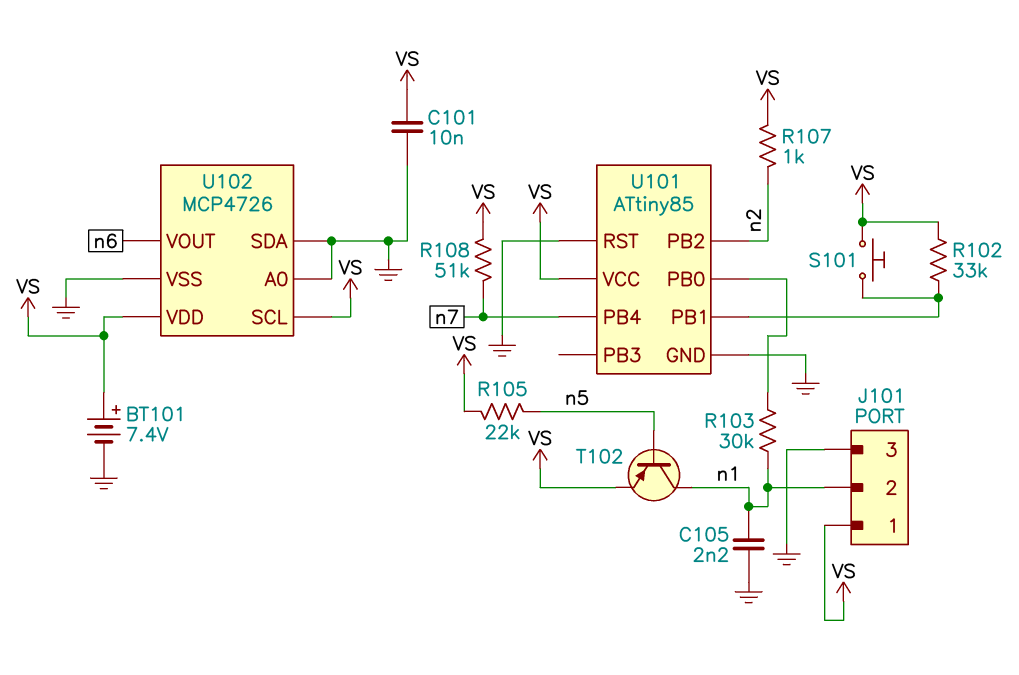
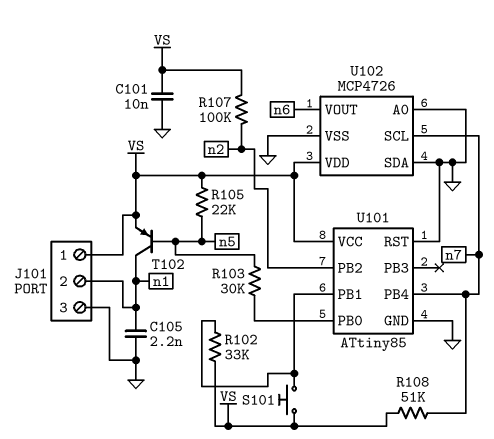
BT101: 7.4V (plus VS, minus GND) -> none
R103: 30k (U101/PB0, n1) -> 30k (U101/PB0, n5)
R107: 1k (VS, n2) -> 100k (VS, n2)
U102 pin SCL: VS -> n7

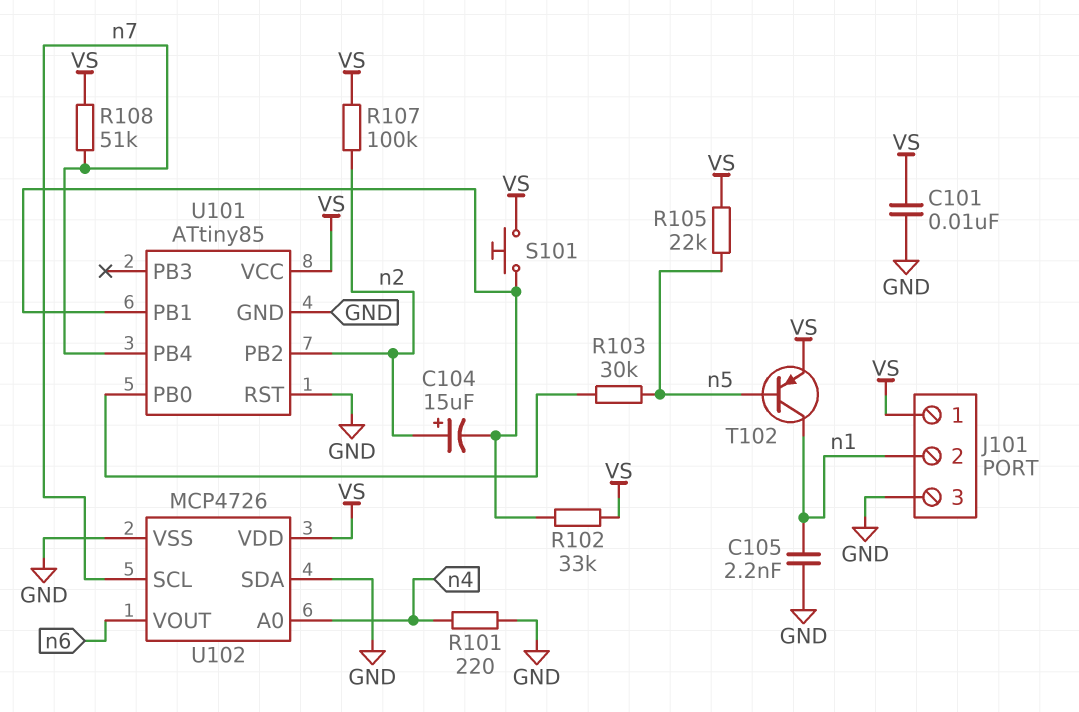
C104: none -> 15uF (plus n2, minus U101/PB1)
R101: none -> 220 (GND, n4)
U102 pin A0: GND -> n4

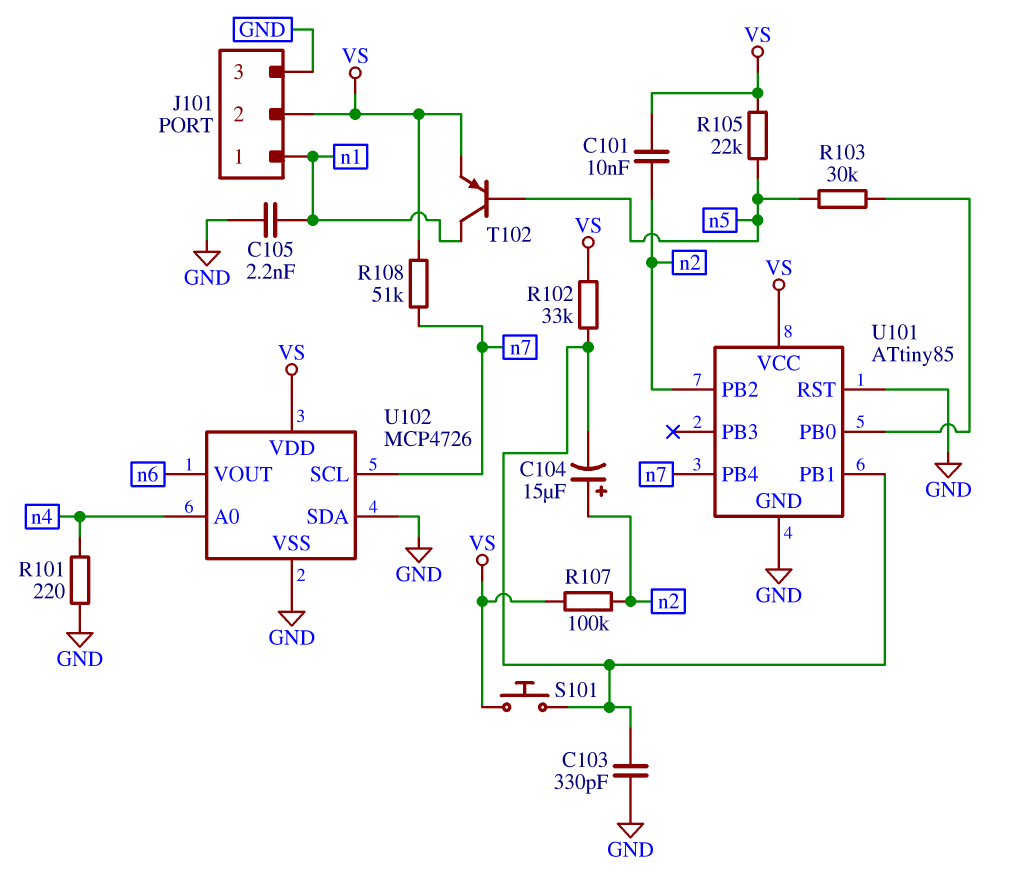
C101: 10nF (GND, VS) -> 10nF (VS, n2)
C103: none -> 330pF (GND, U101/PB1)
J101 pin 1: VS -> n1
J101 pin 2: n1 -> VS

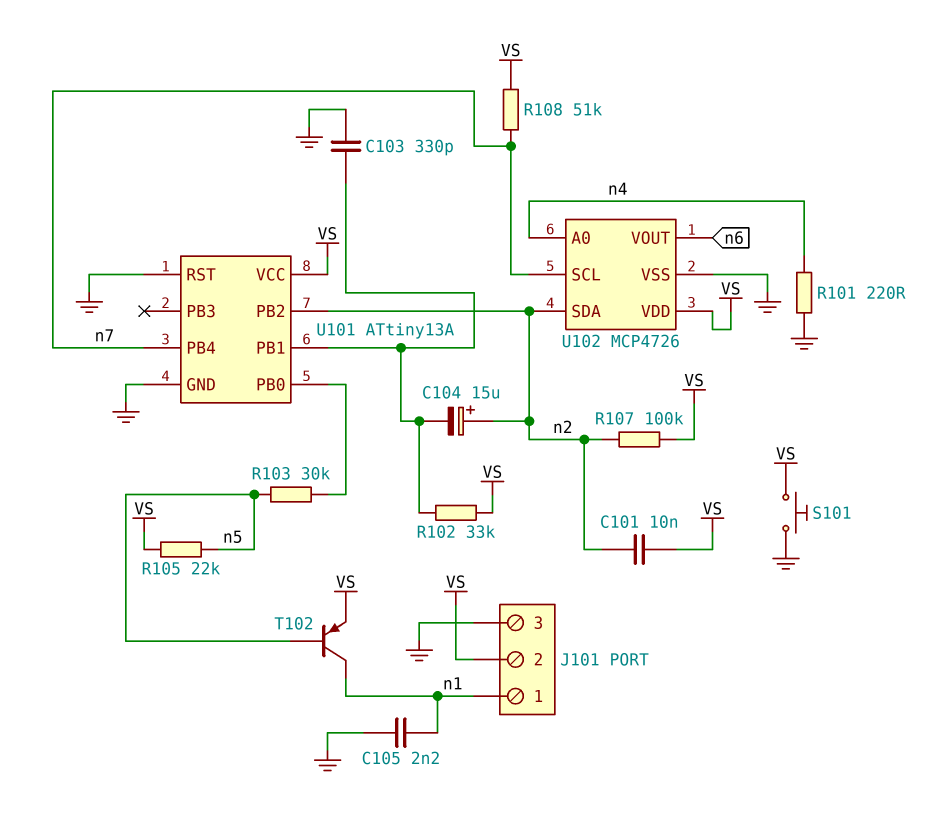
S101: button (U101/PB1, VS) -> button (GND, VS)
U101: ATtiny85 -> ATtiny13A
U102 pin SDA: GND -> n2

